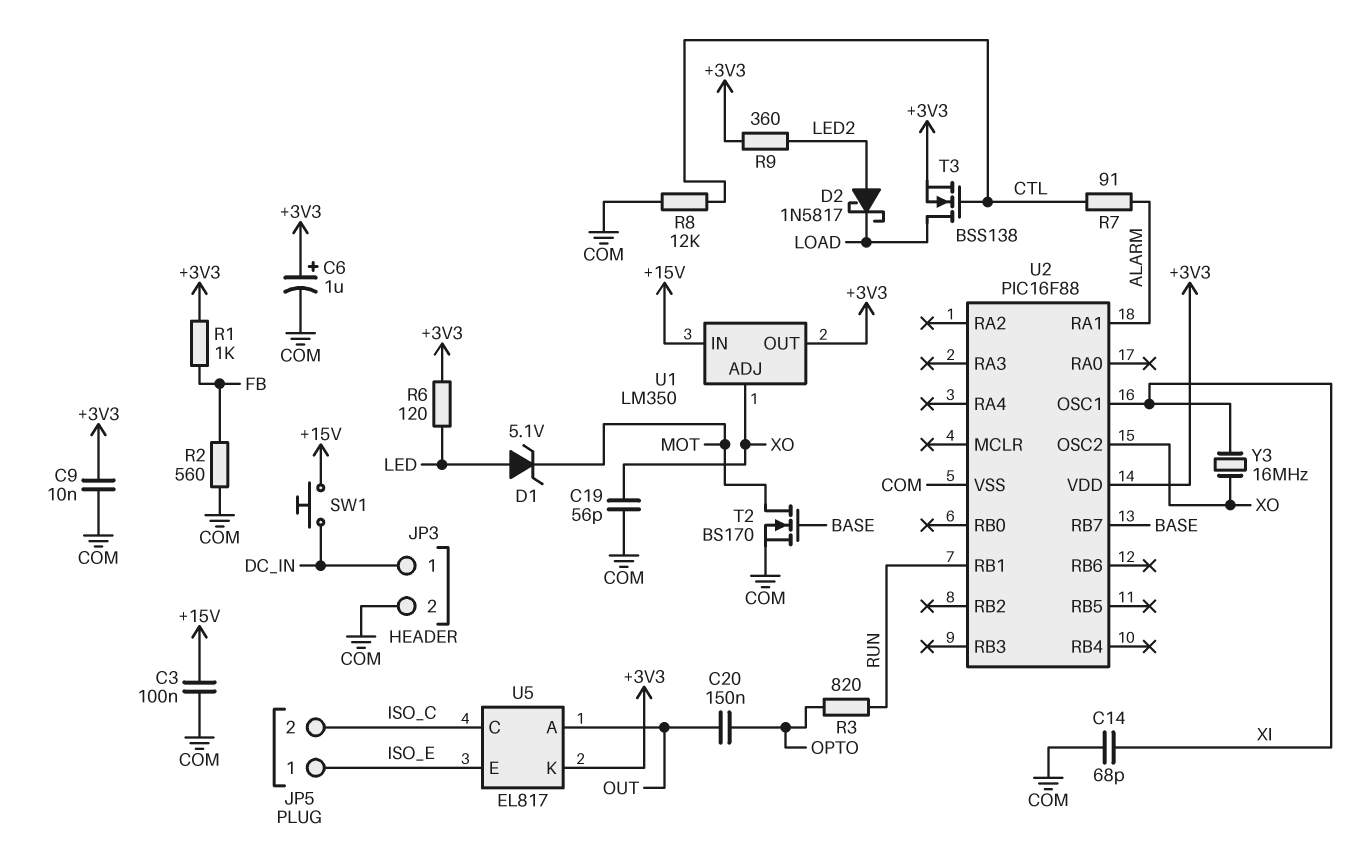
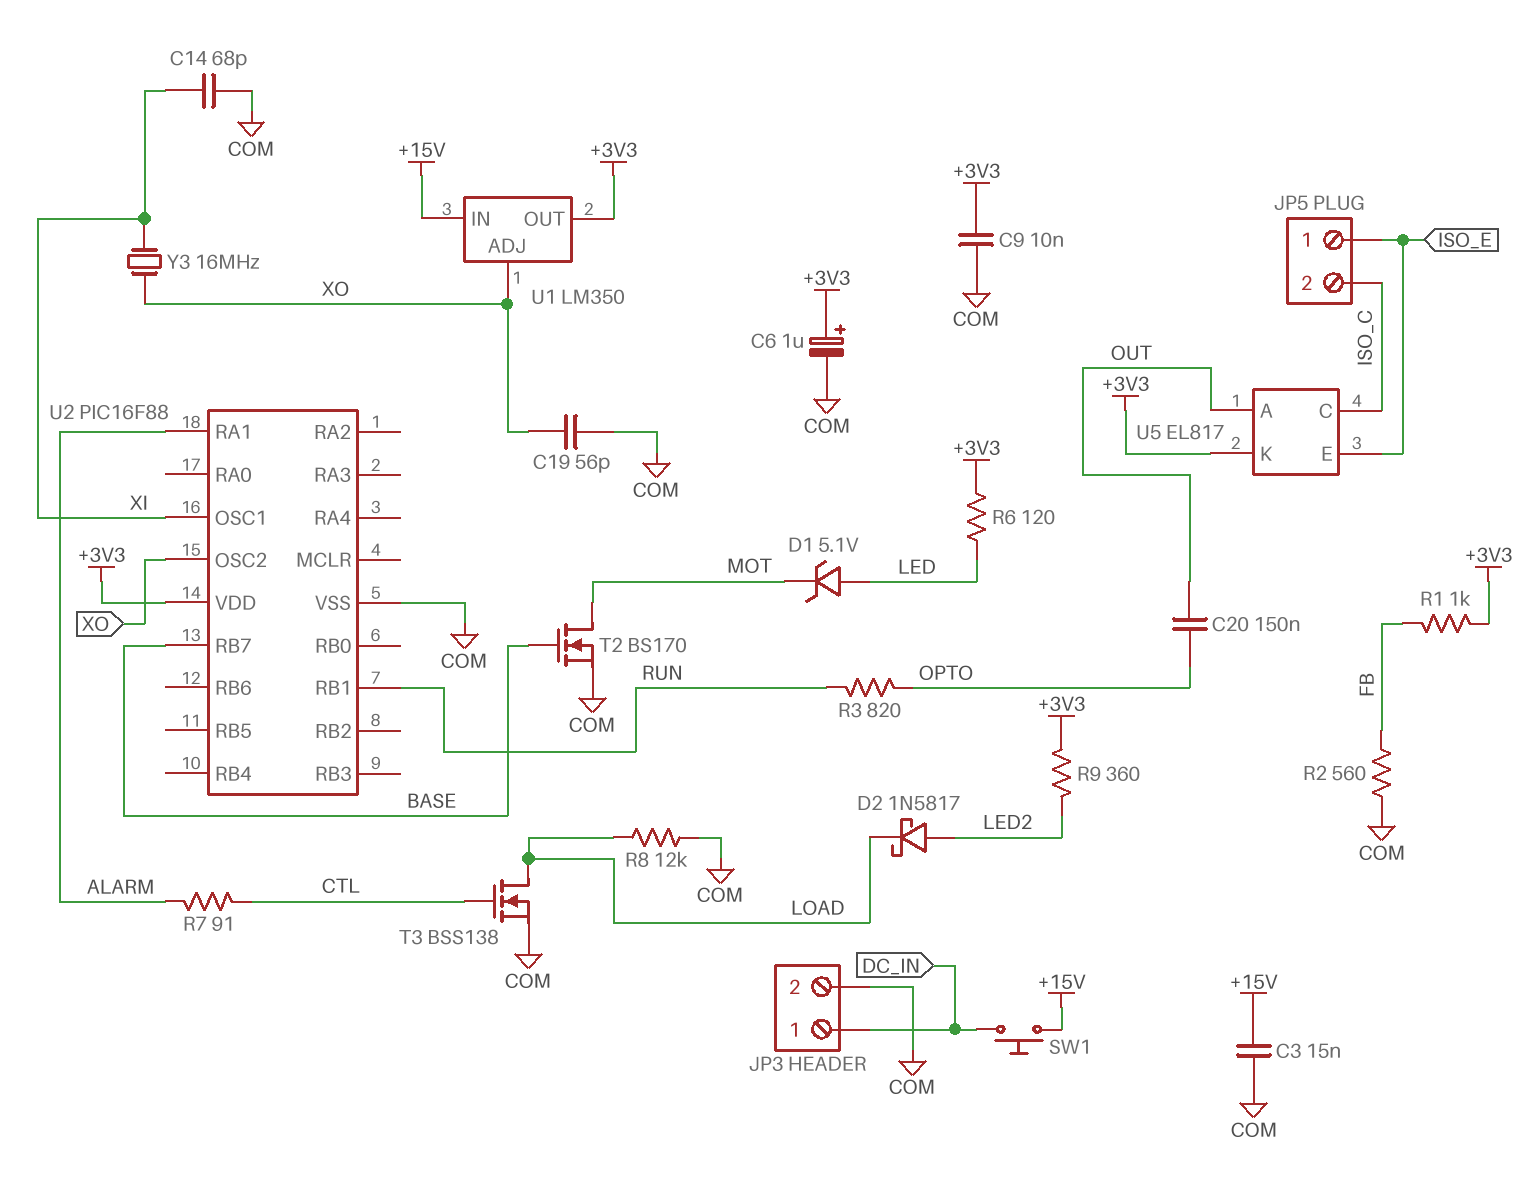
C3: 100nF (+15V, COM) -> 15nF (+15V, COM)
R8: 12k (COM, CTL) -> 12k (COM, LOAD)
T3: NMOS BSS138 (G CTL, D LOAD, S +3V3) -> NMOS BSS138 (G CTL, D LOAD, S COM)

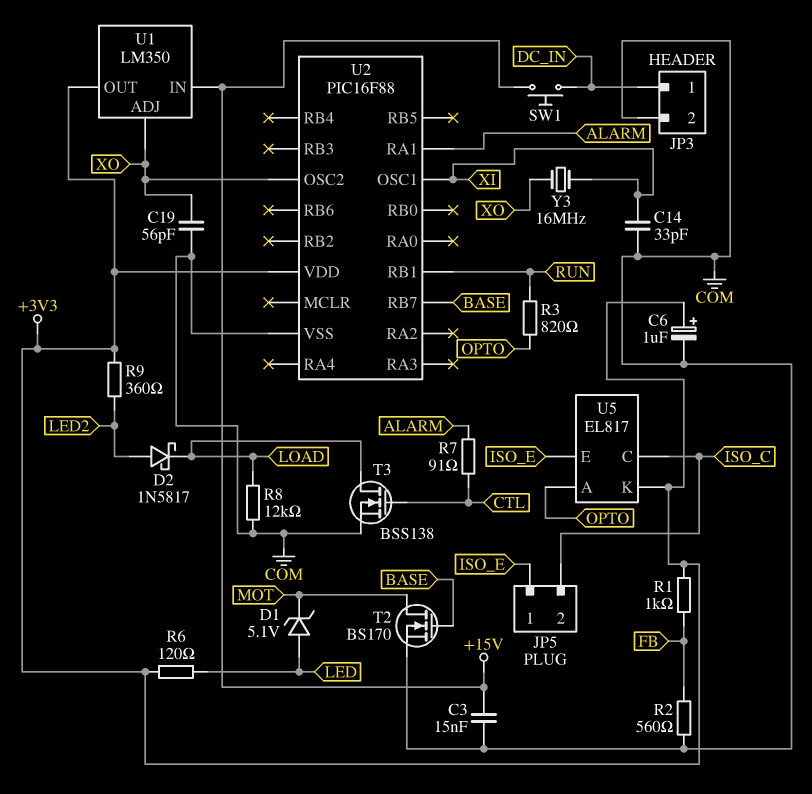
C9: 10nF (+3V3, COM) -> none
C14: 68pF (COM, XI) -> 33pF (COM, XI)
C20: 150nF (OPTO, OUT) -> none
U5 pin A: OUT -> OPTO

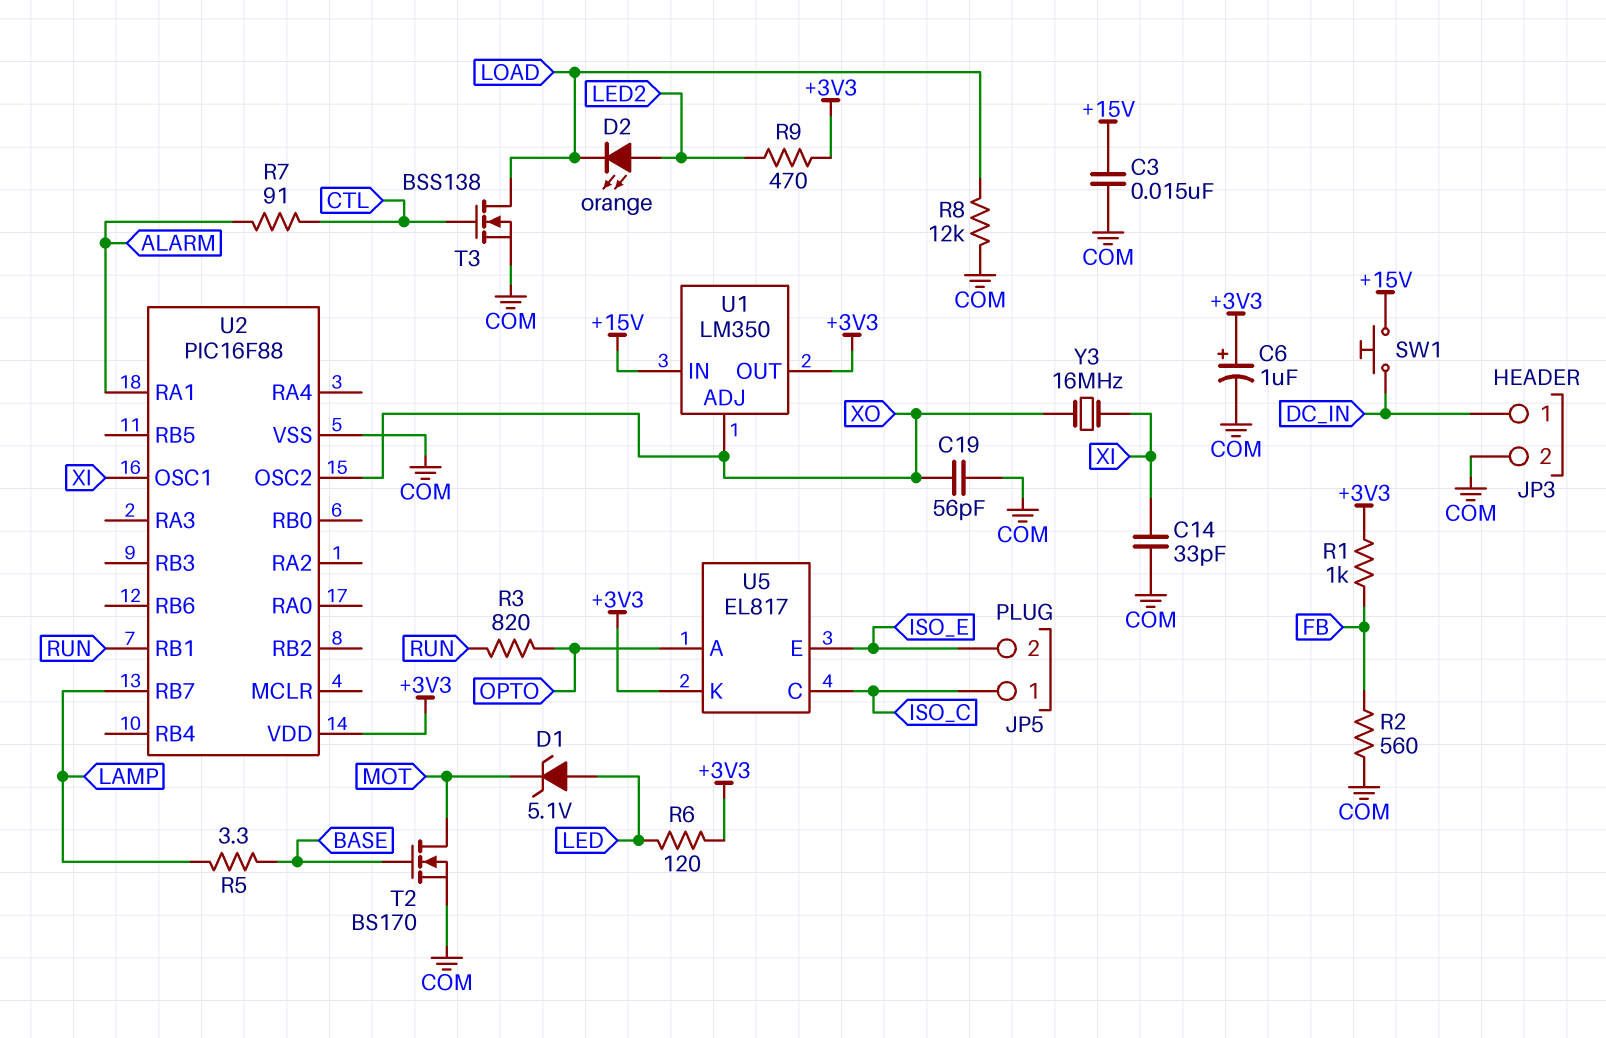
D2: schottky 1N5817 (A LED2, K LOAD) -> LED orange (A LED2, K LOAD)
JP5 pin 1: ISO_E -> ISO_C
JP5 pin 2: ISO_C -> ISO_E
R5: none -> 3.3 (BASE, LAMP)
R9: 360 (+3V3, LED2) -> 470 (+3V3, LED2)
U2 pin RB7: BASE -> LAMP

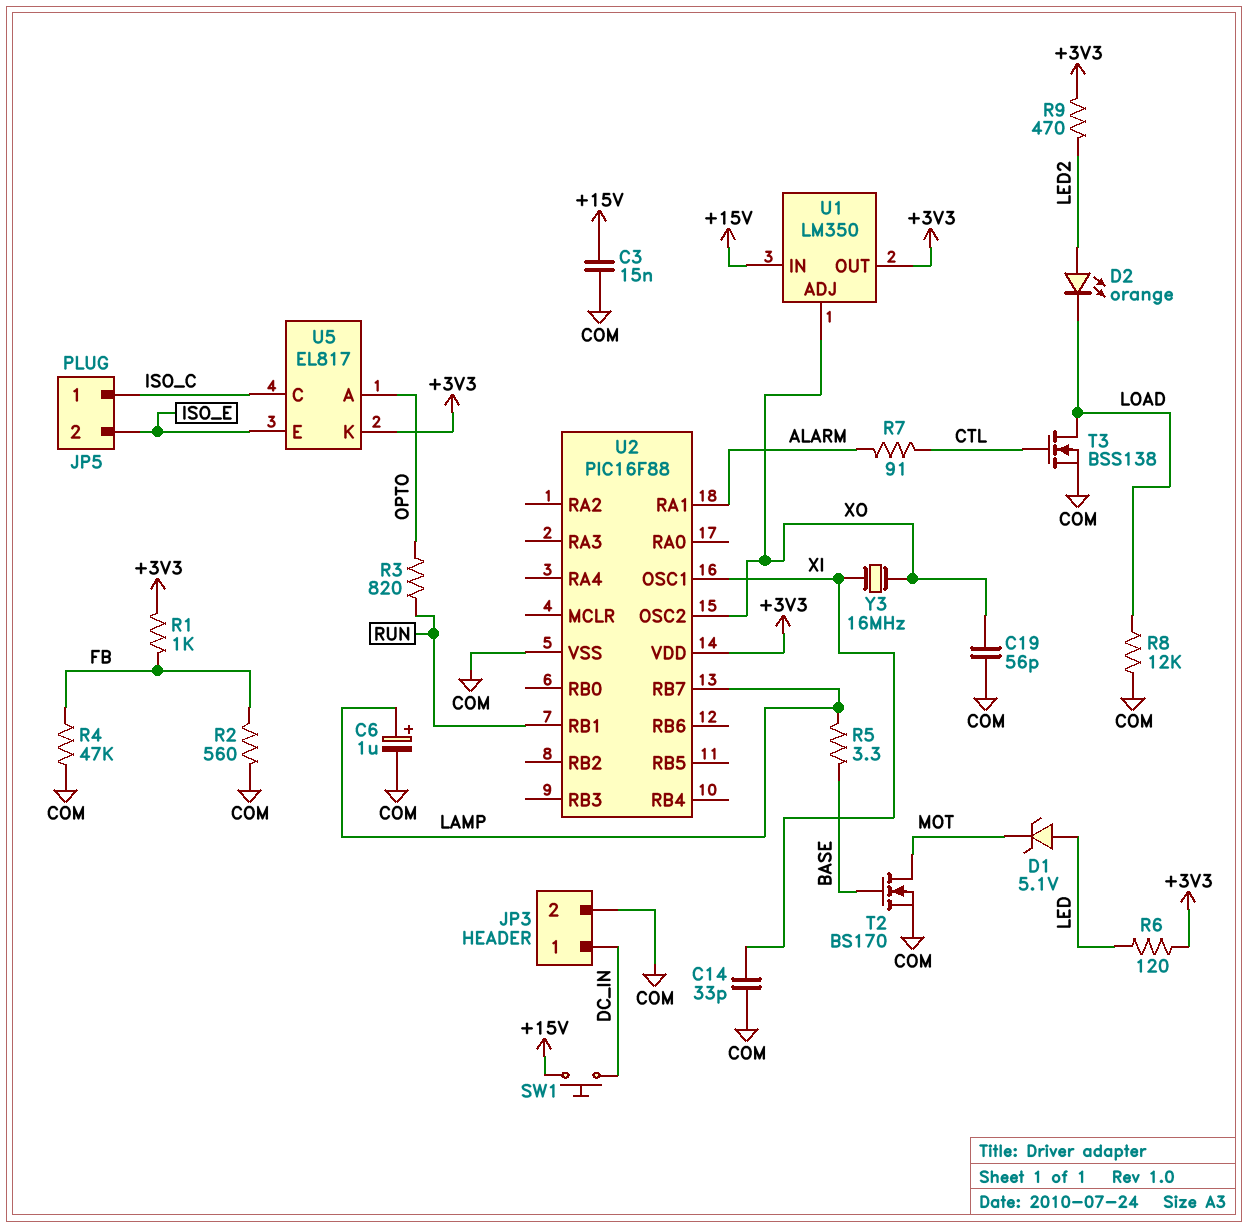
C6: 1uF (plus +3V3, minus COM) -> 1uF (plus LAMP, minus COM)
R4: none -> 47k (COM, FB)

